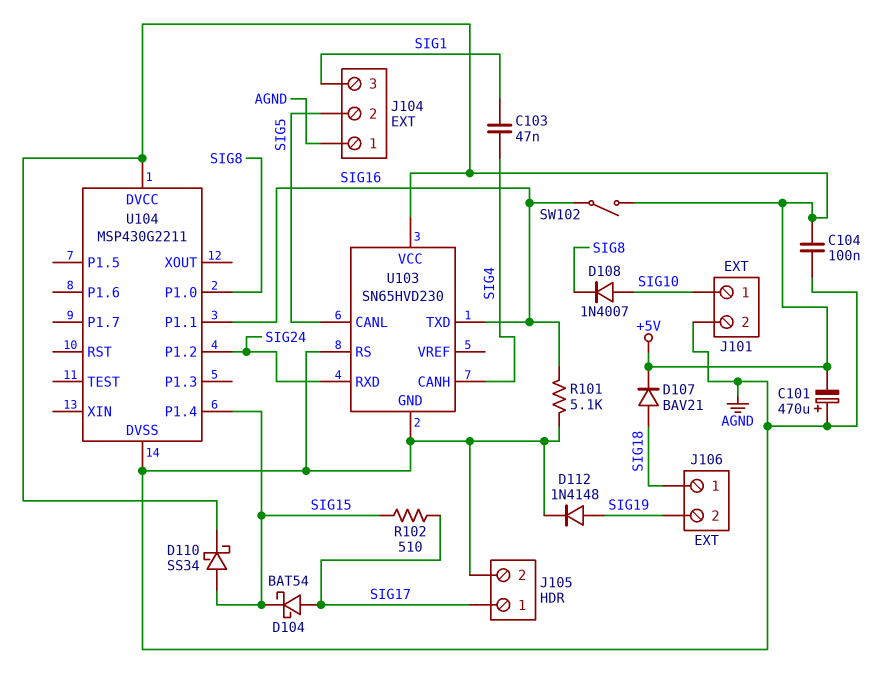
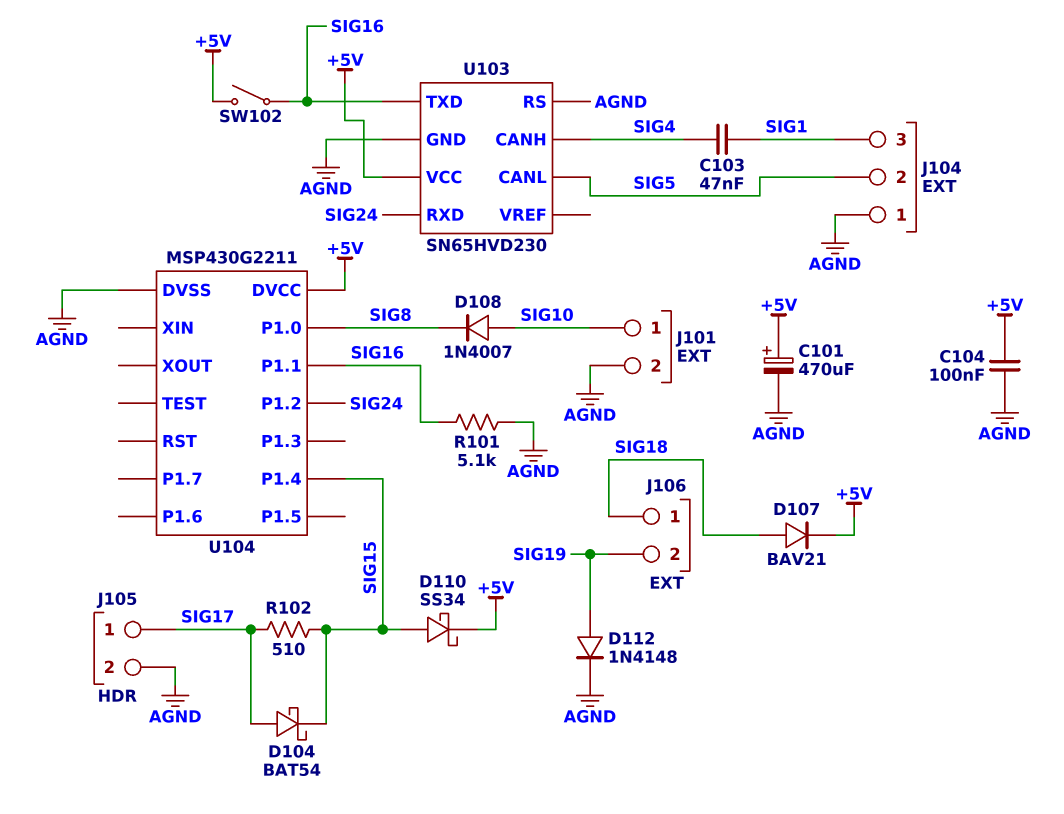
C101: 470uF (plus AGND, minus +5V) -> 470uF (plus +5V, minus AGND)

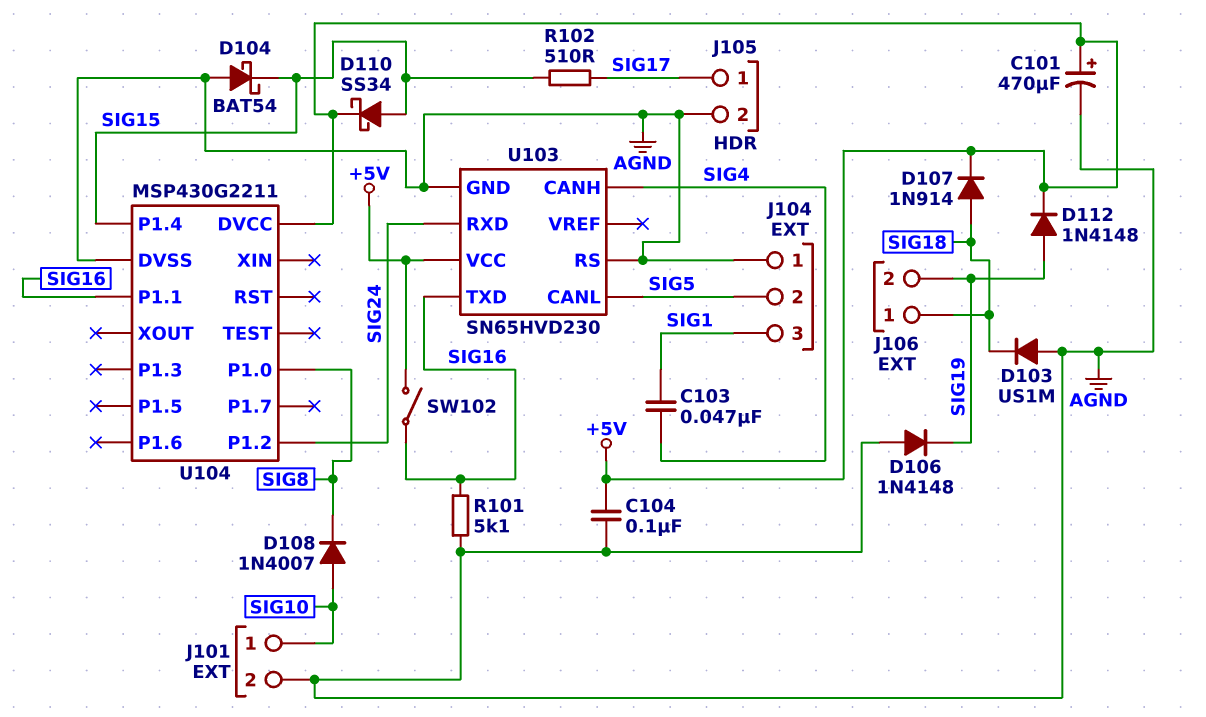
D103: none -> diode US1M (A AGND, K SIG18)
D104: schottky BAT54 (A SIG17, K SIG15) -> schottky BAT54 (A AGND, K SIG15)
D106: none -> diode 1N4148 (A AGND, K SIG19)
D107: diode BAV21 (A SIG18, K +5V) -> diode 1N914 (A SIG18, K +5V)
D112: diode 1N4148 (A SIG19, K AGND) -> diode 1N4148 (A SIG19, K +5V)

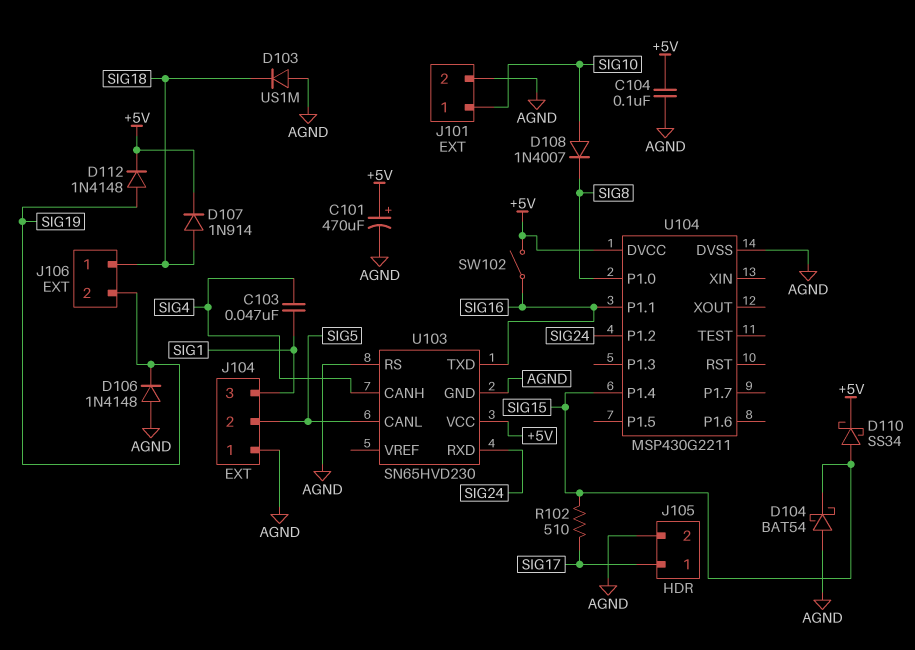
R101: 5.1k (AGND, SIG16) -> none

